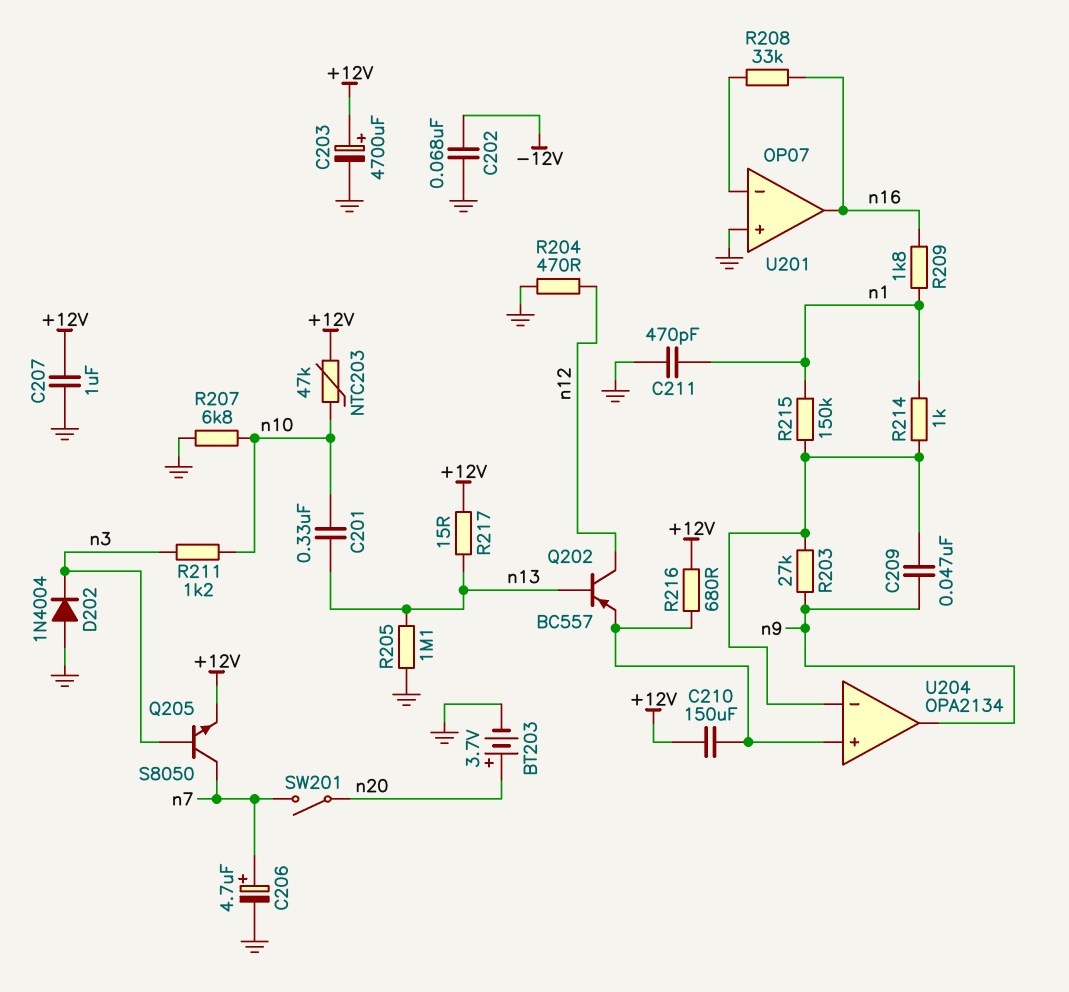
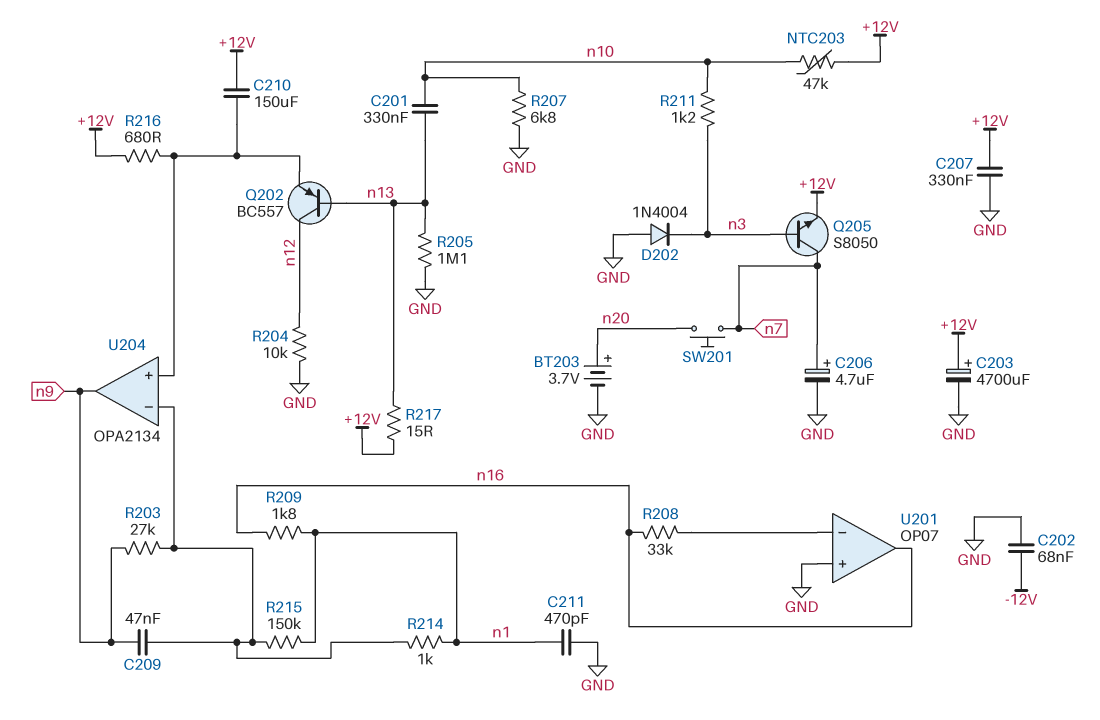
C207: 1uF (+12V, GND) -> 330nF (+12V, GND)
R204: 470 (GND, n12) -> 10k (GND, n12)
SW201: switch (n7, n20) -> button (n7, n20)

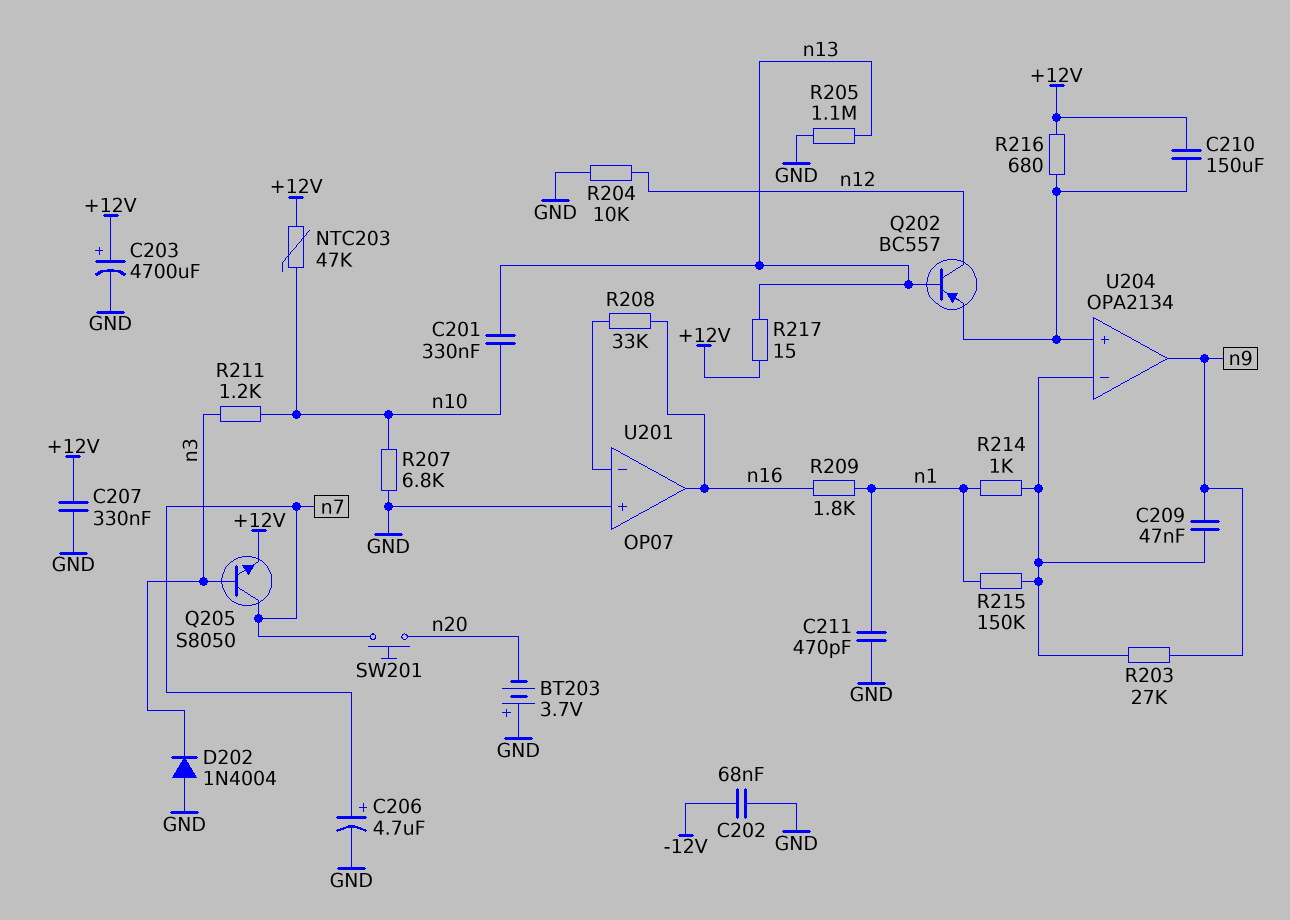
BT203: 3.7V (plus n20, minus GND) -> 3.7V (plus GND, minus n20)

